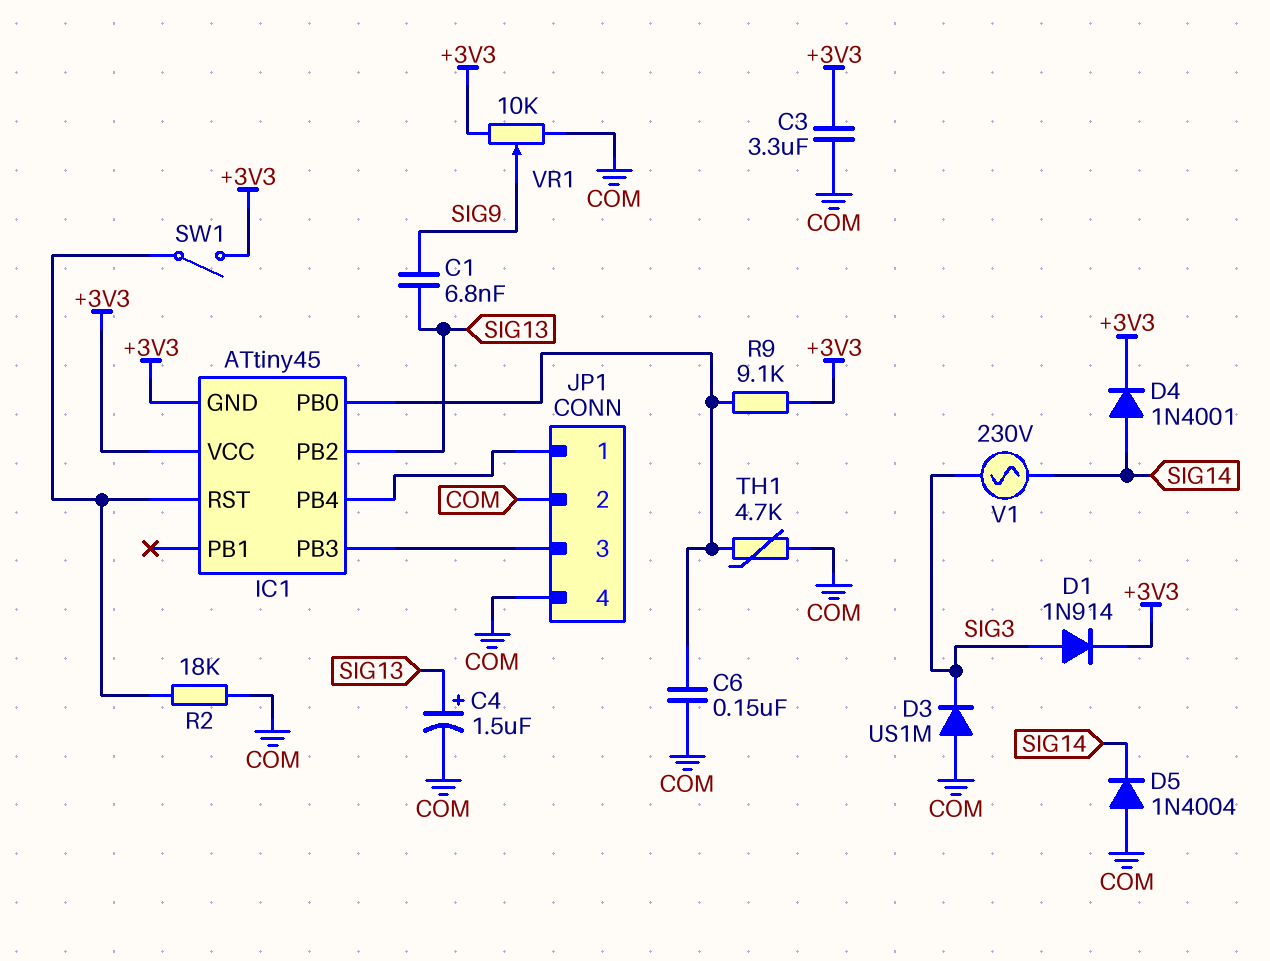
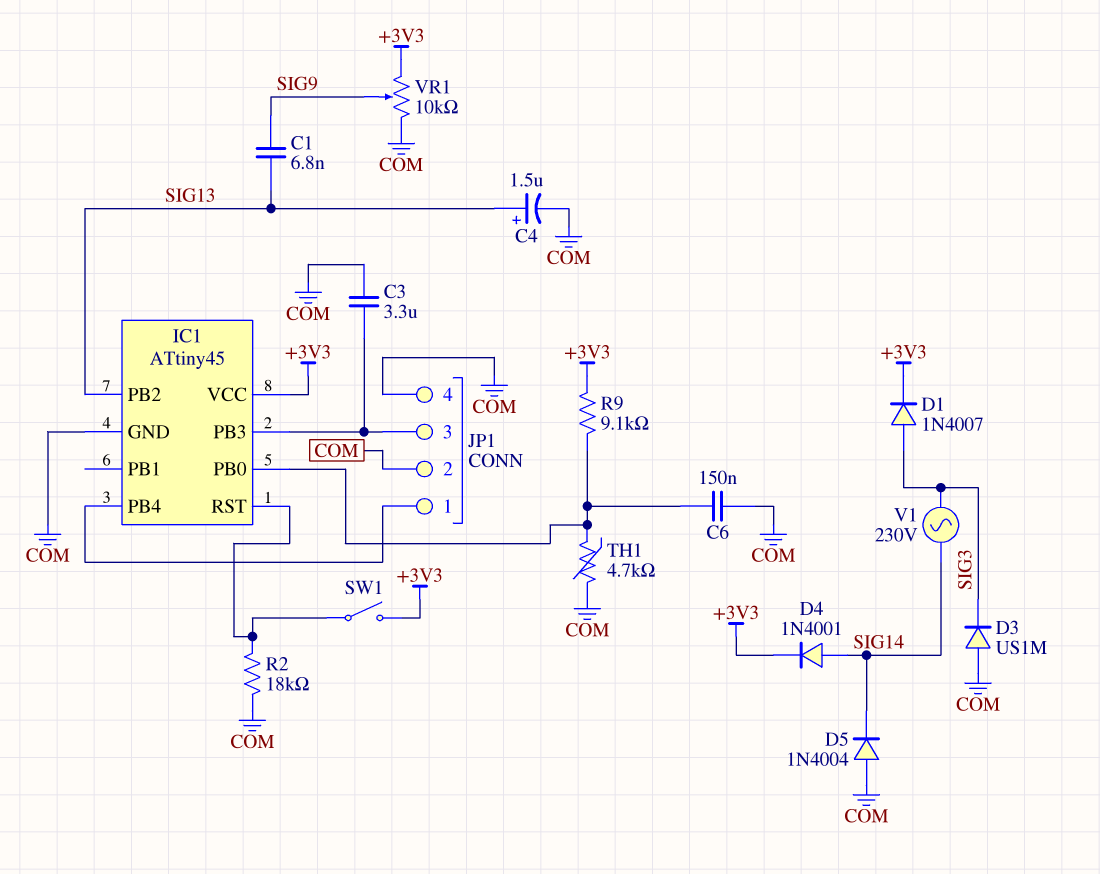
C3: 3.3uF (+3V3, COM) -> 3.3uF (COM, IC1/PB3)
D1: diode 1N914 (A SIG3, K +3V3) -> diode 1N4007 (A SIG3, K +3V3)
IC1 pin GND: +3V3 -> COM

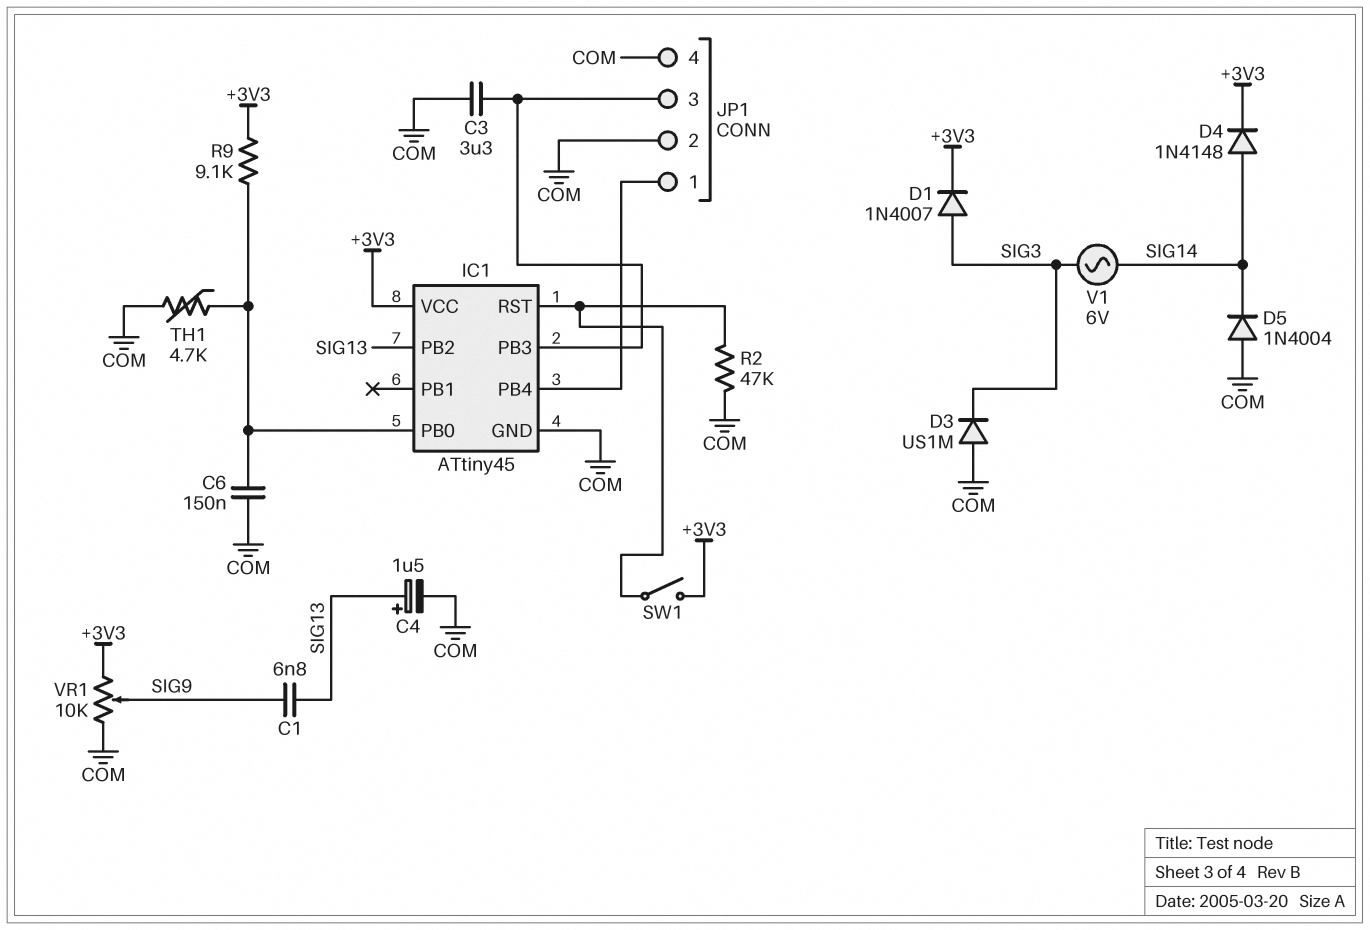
D4: diode 1N4001 (A SIG14, K +3V3) -> diode 1N4148 (A SIG14, K +3V3)
R2: 18k (COM, IC1/RST) -> 47k (COM, IC1/RST)
V1: AC 230V (SIG3, SIG14) -> AC 6V (SIG3, SIG14)

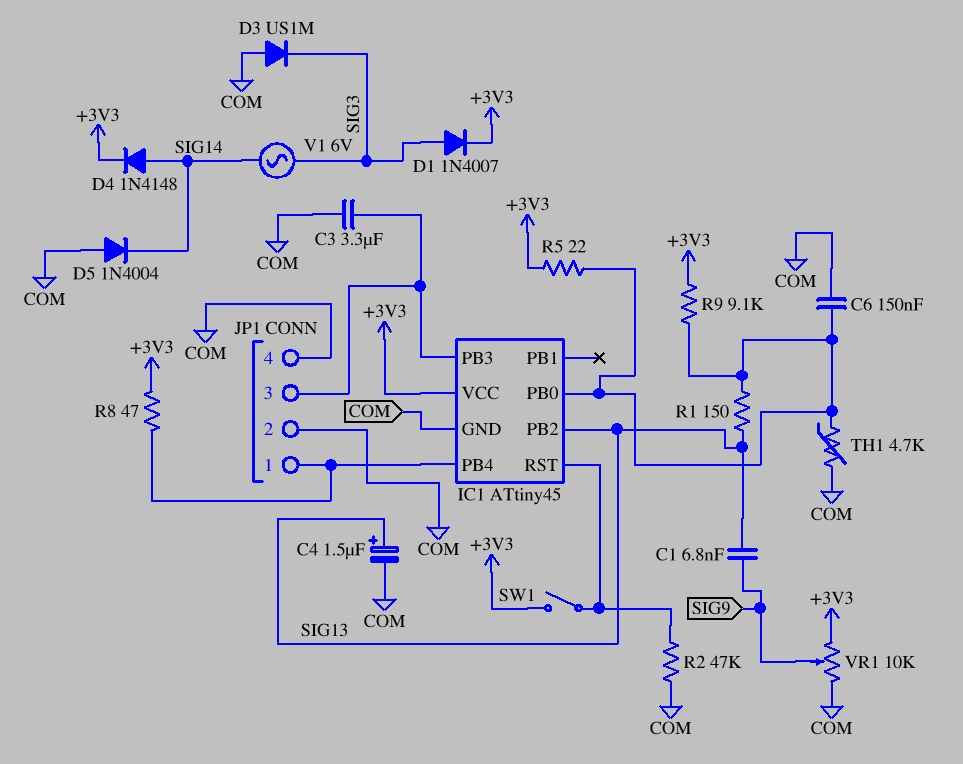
R1: none -> 150 (IC1/PB0, SIG13)
R5: none -> 22 (+3V3, IC1/PB0)
R8: none -> 47 (+3V3, IC1/PB4)

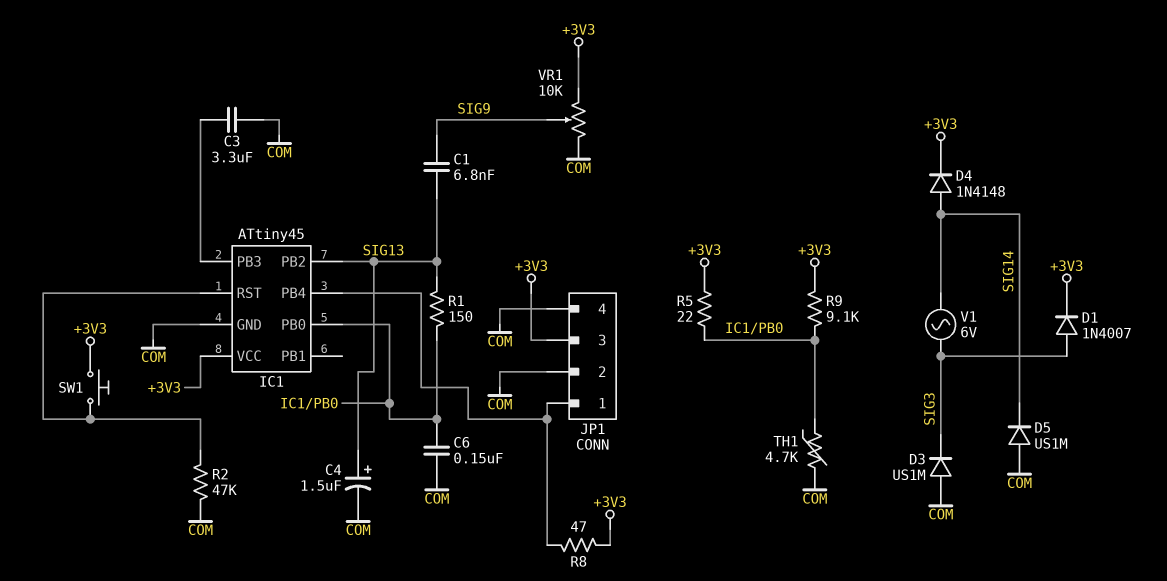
D5: diode 1N4004 (A COM, K SIG14) -> diode US1M (A COM, K SIG14)
JP1 pin 3: IC1/PB3 -> +3V3
SW1: switch (+3V3, IC1/RST) -> button (+3V3, IC1/RST)

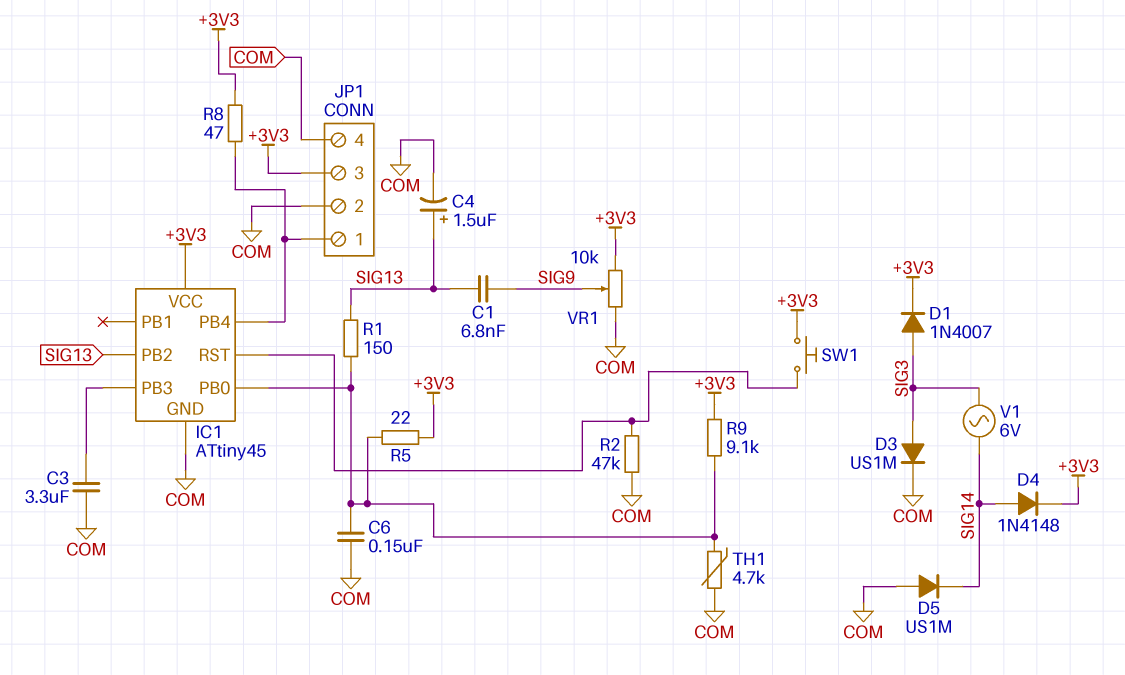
D3: diode US1M (A COM, K SIG3) -> diode US1M (A SIG3, K COM)

